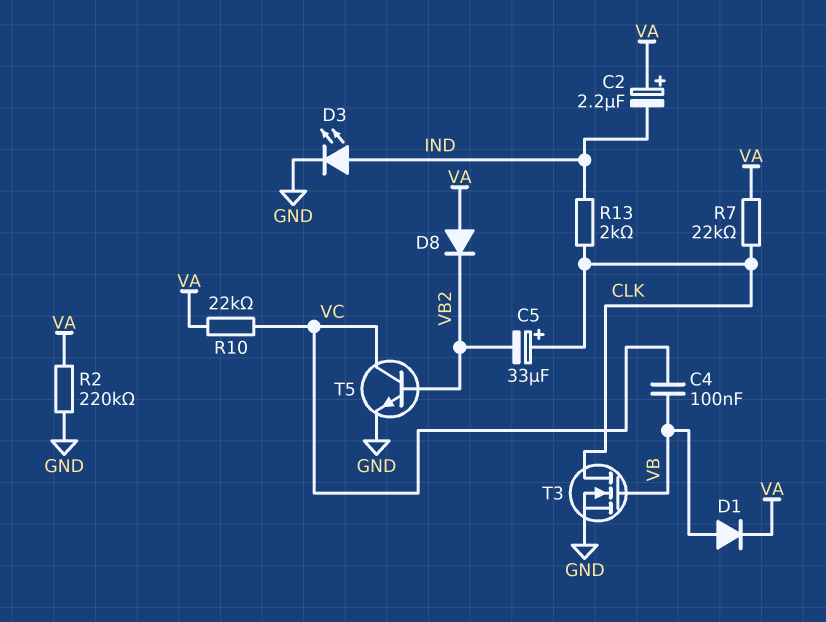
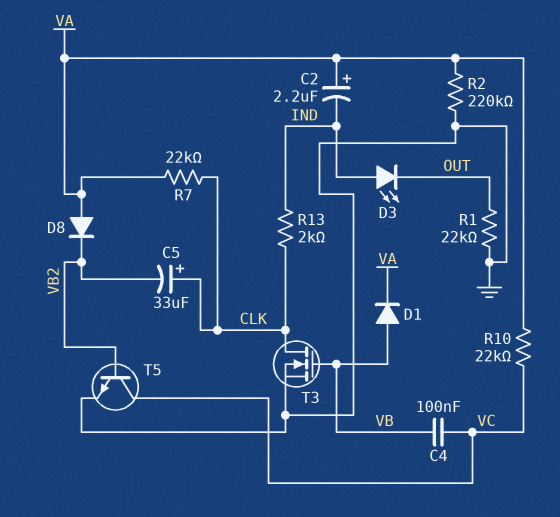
D3: LED (A IND, K GND) -> LED (A IND, K OUT)
R1: none -> 22k (GND, OUT)

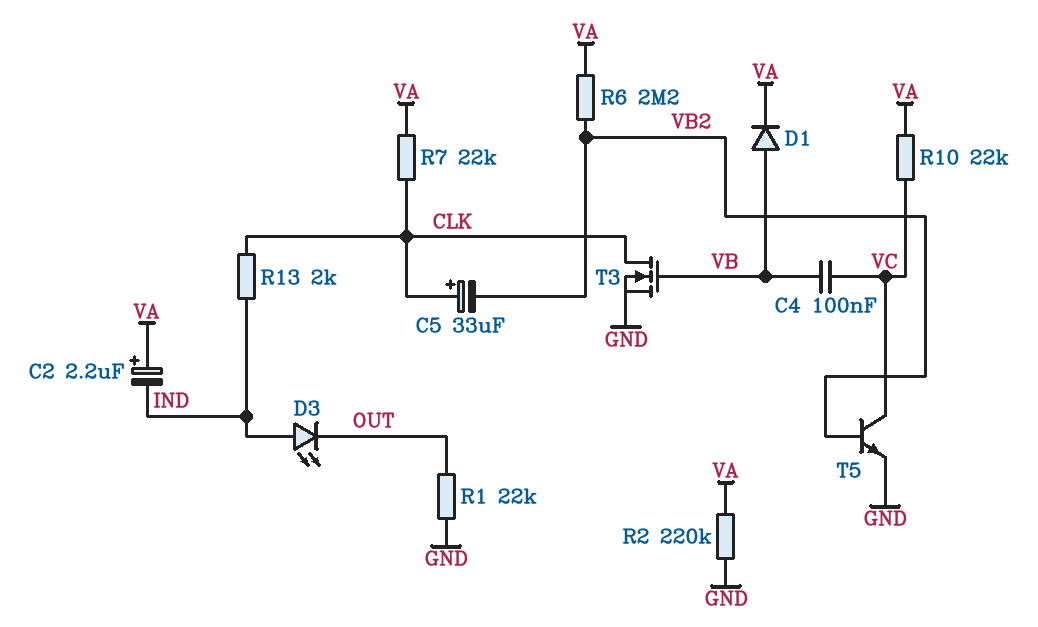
D8: diode (A VA, K VB2) -> none
R6: none -> 2.2M (VA, VB2)

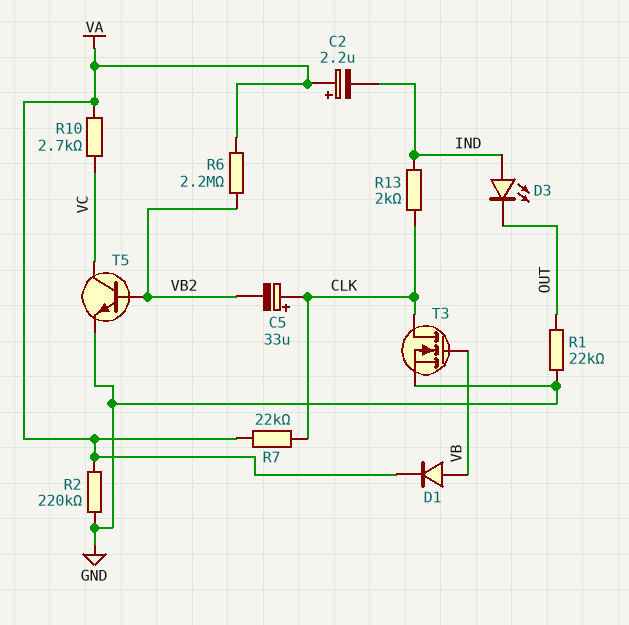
C4: 100nF (VB, VC) -> none
R10: 22k (VA, VC) -> 2.7k (VA, VC)

